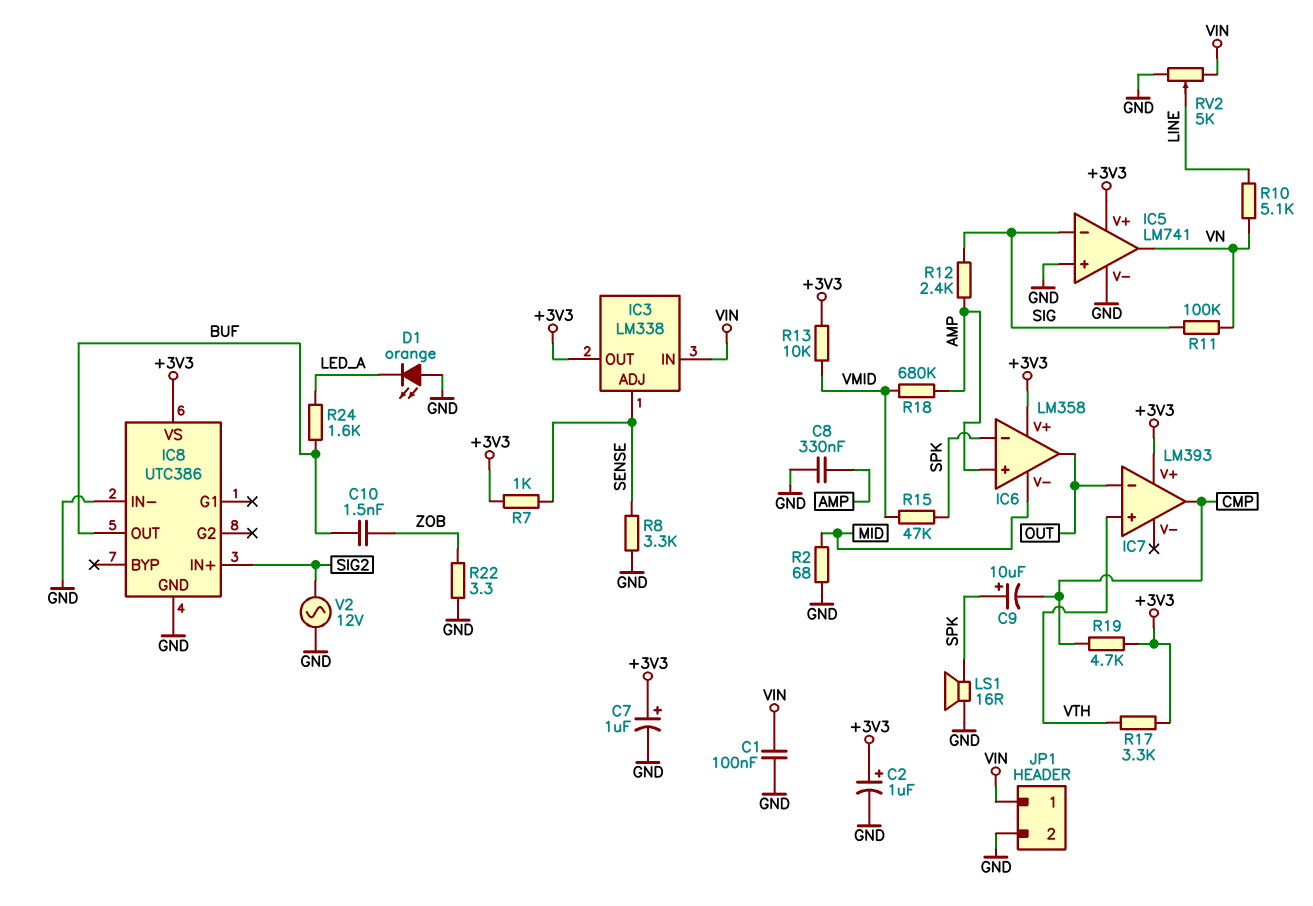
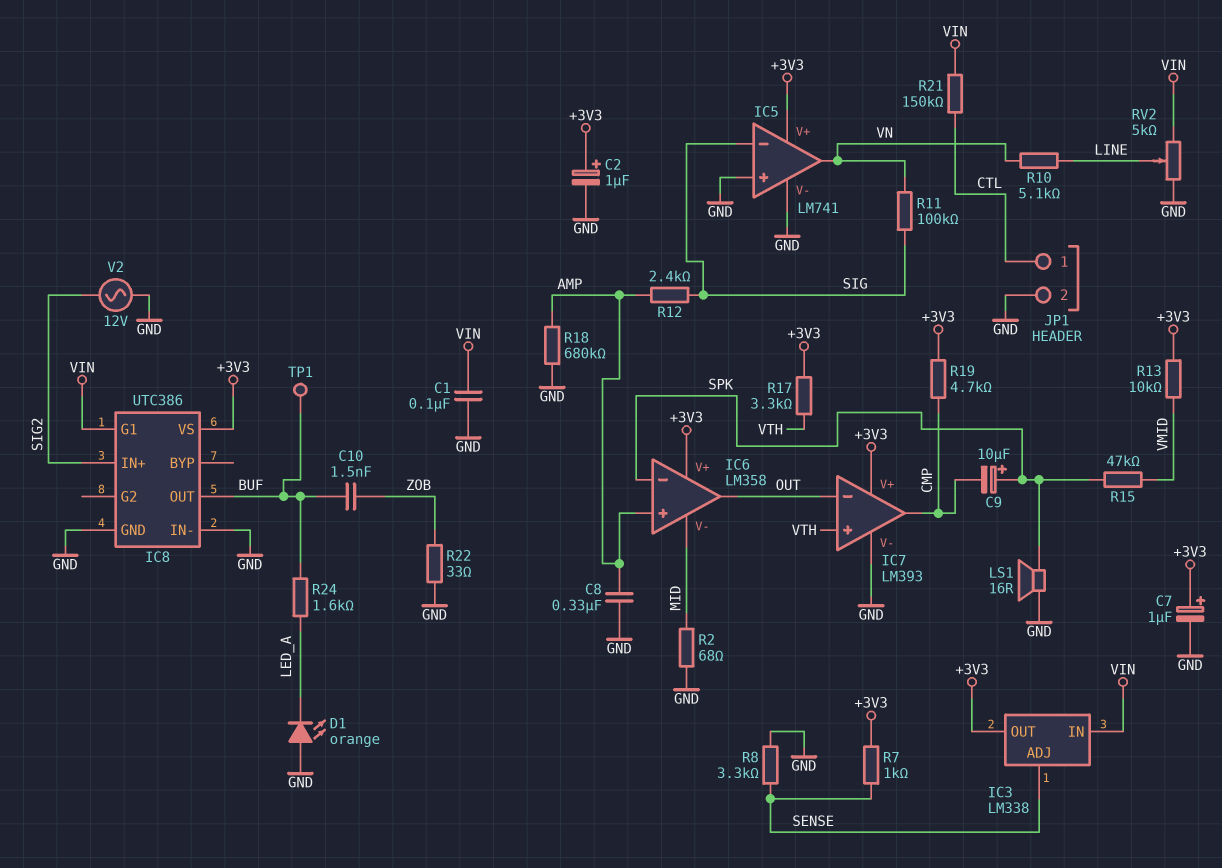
IC7 pin V-: none -> GND
IC8 pin G1: none -> VIN
JP1 pin 1: VIN -> CTL
R18: 680k (AMP, VMID) -> 680k (AMP, GND)
R21: none -> 150k (CTL, VIN)
R22: 3.3 (GND, ZOB) -> 33 (GND, ZOB)
TP1: none -> test point (BUF)

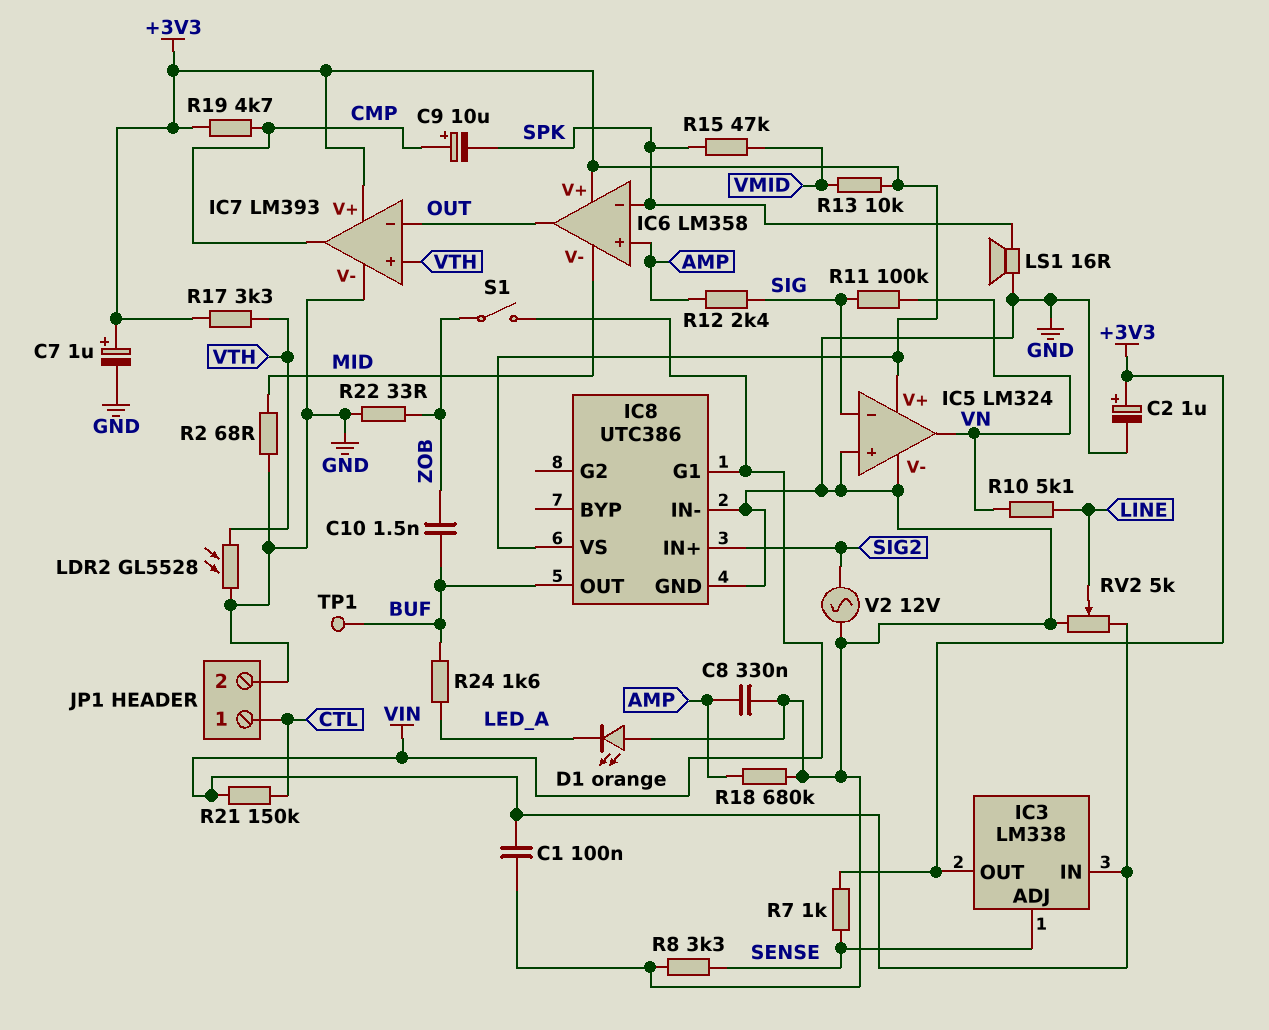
C9: 10uF (plus SPK, minus CMP) -> 10uF (plus CMP, minus SPK)
IC5: LM741 -> LM324
LDR2: none -> GL5528 (GND, VTH)
S1: none -> switch (VIN, ZOB)

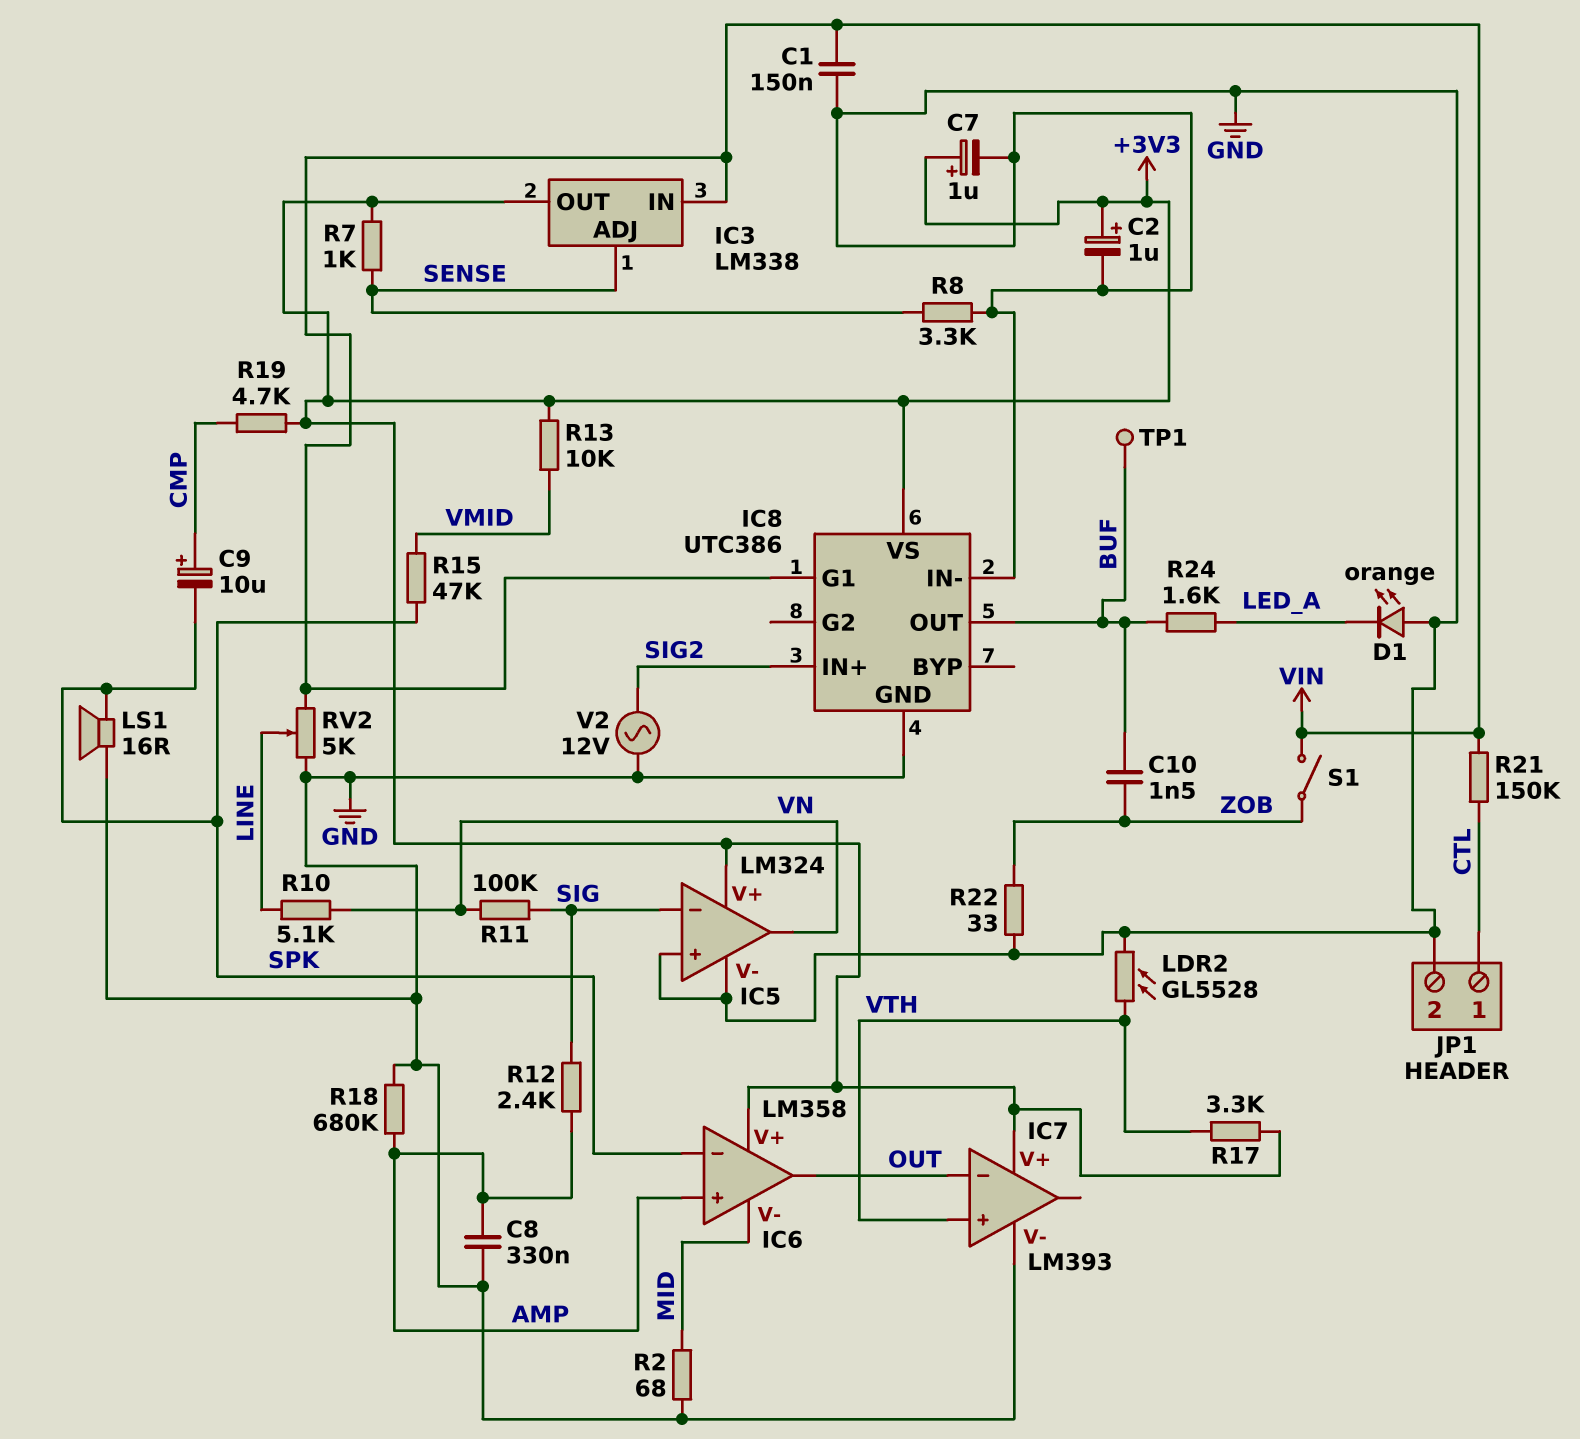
C1: 100nF (GND, VIN) -> 150nF (GND, VIN)
IC7 pin out: CMP -> none

